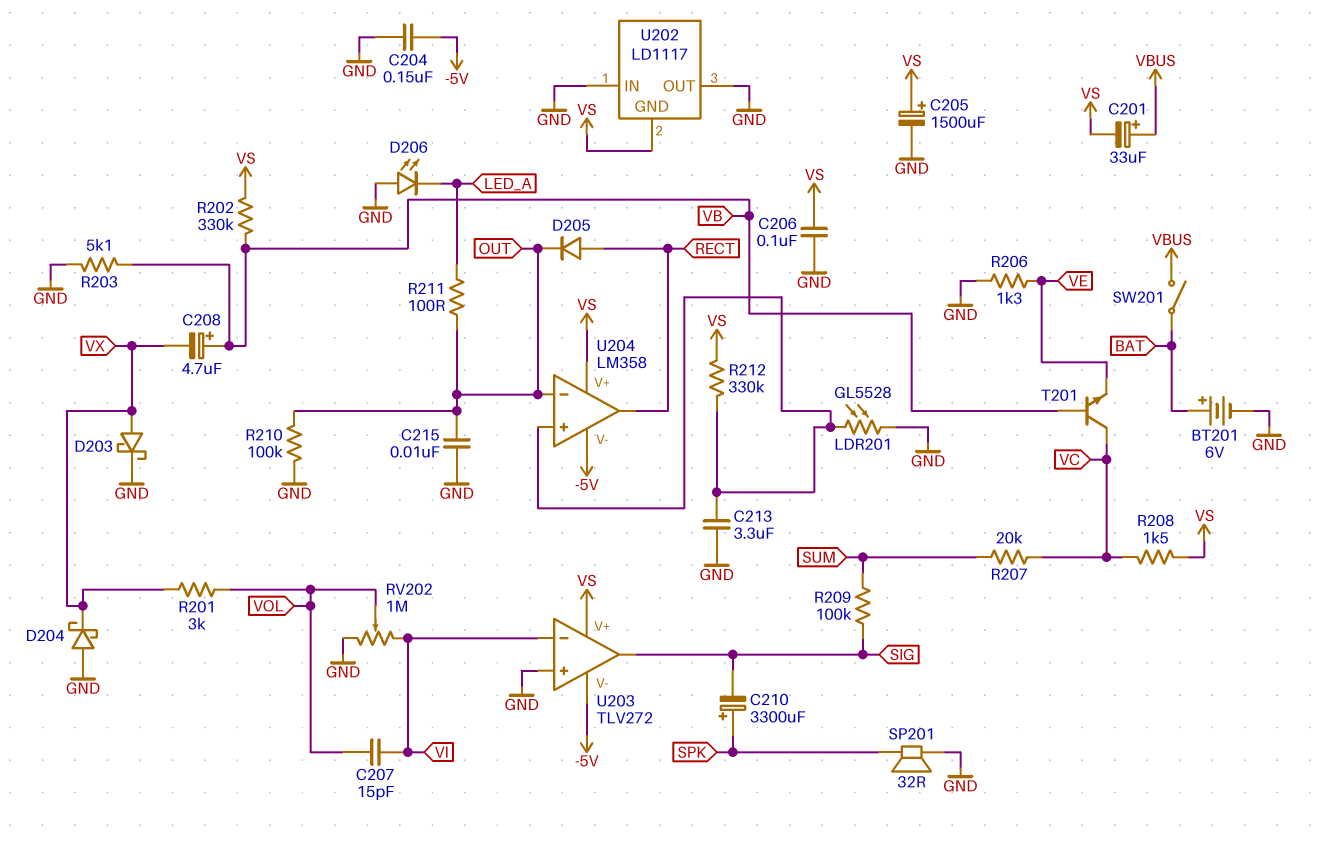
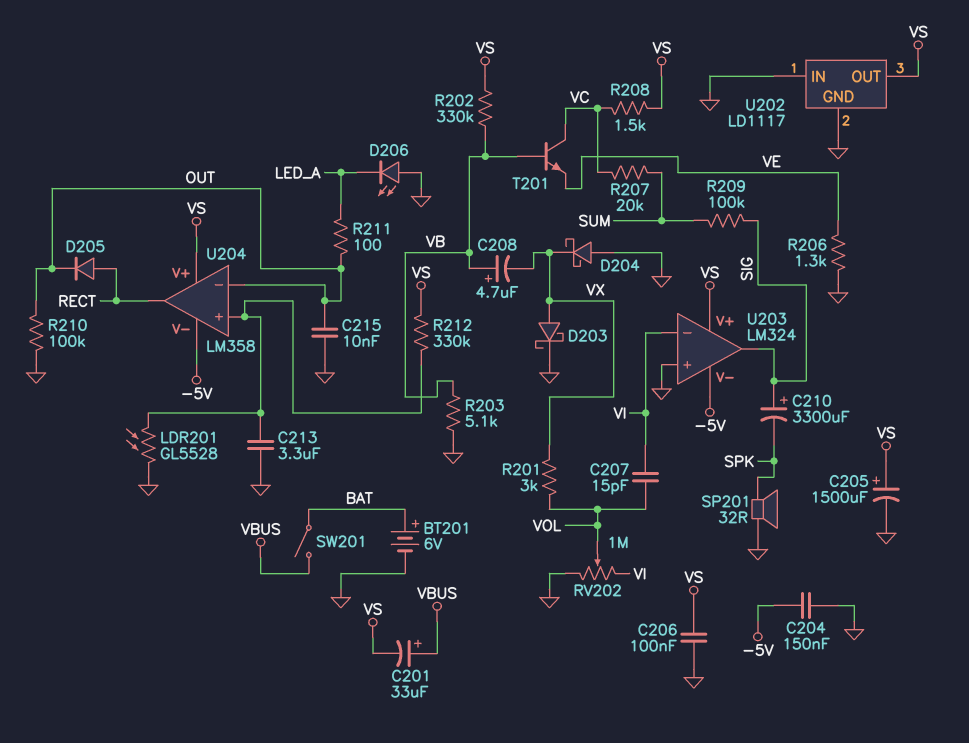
C210: 3300uF (plus SPK, minus SIG) -> 3300uF (plus SIG, minus SPK)
U202 pin GND: VS -> GND
U202 pin OUT: GND -> VS
U203: TLV272 -> LM324

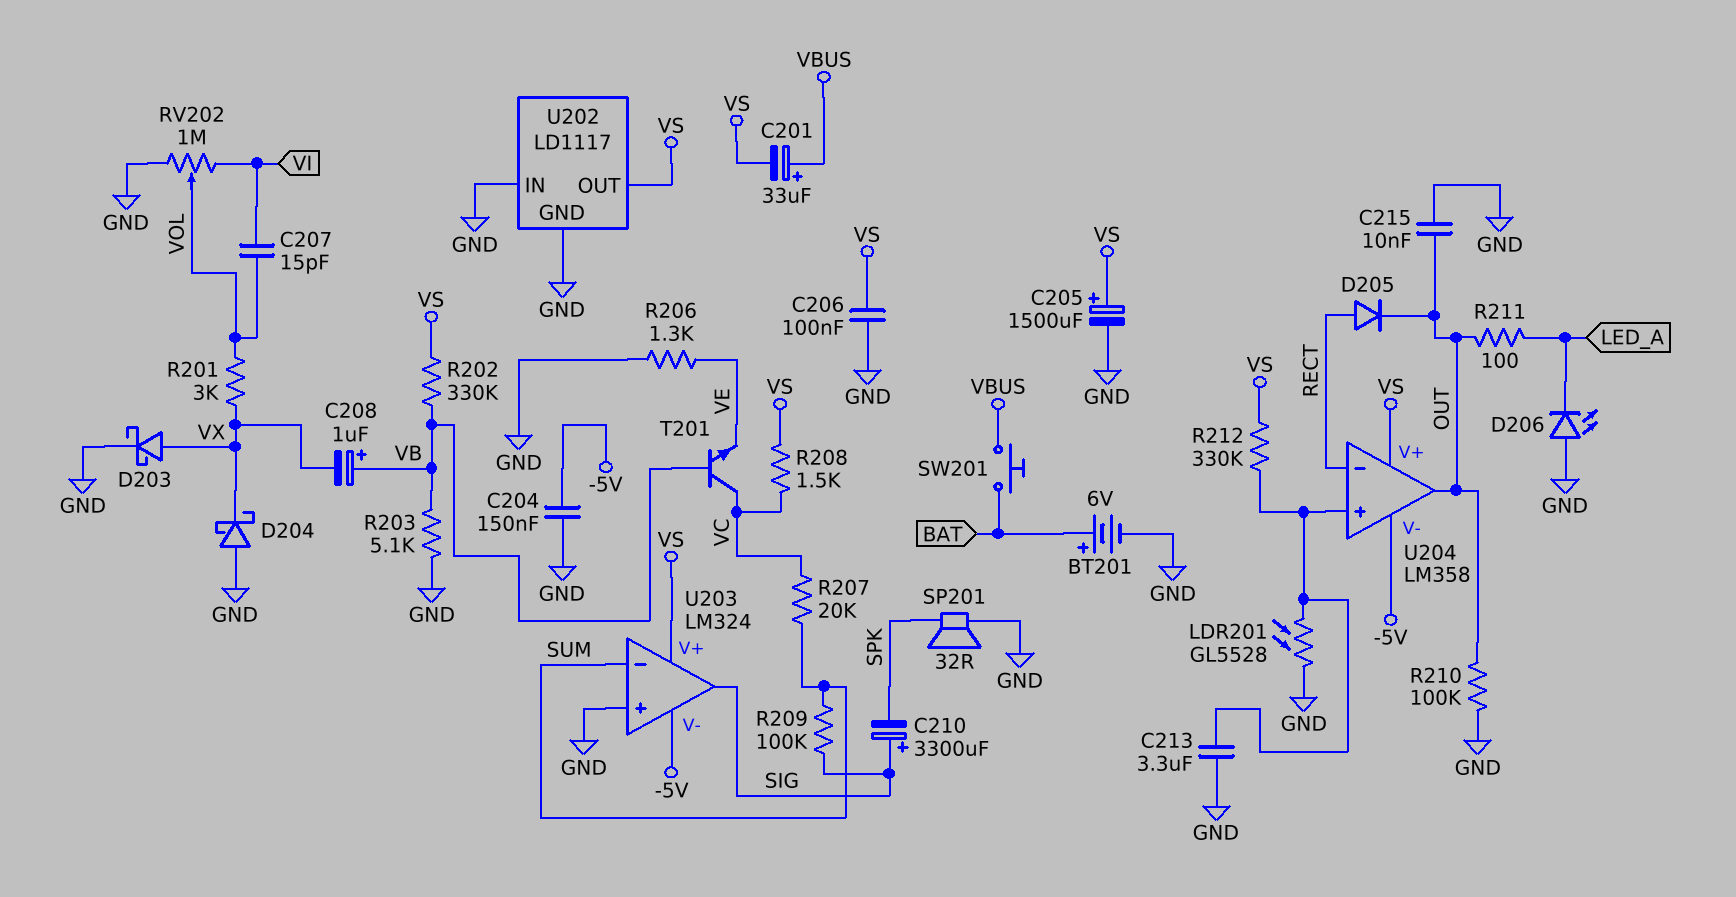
C208: 4.7uF (plus VB, minus VX) -> 1uF (plus VB, minus VX)
SW201: switch (BAT, VBUS) -> button (BAT, VBUS)
U203 pin in-: VI -> SUM
U204 pin in-: OUT -> RECT
U204 pin out: RECT -> OUT

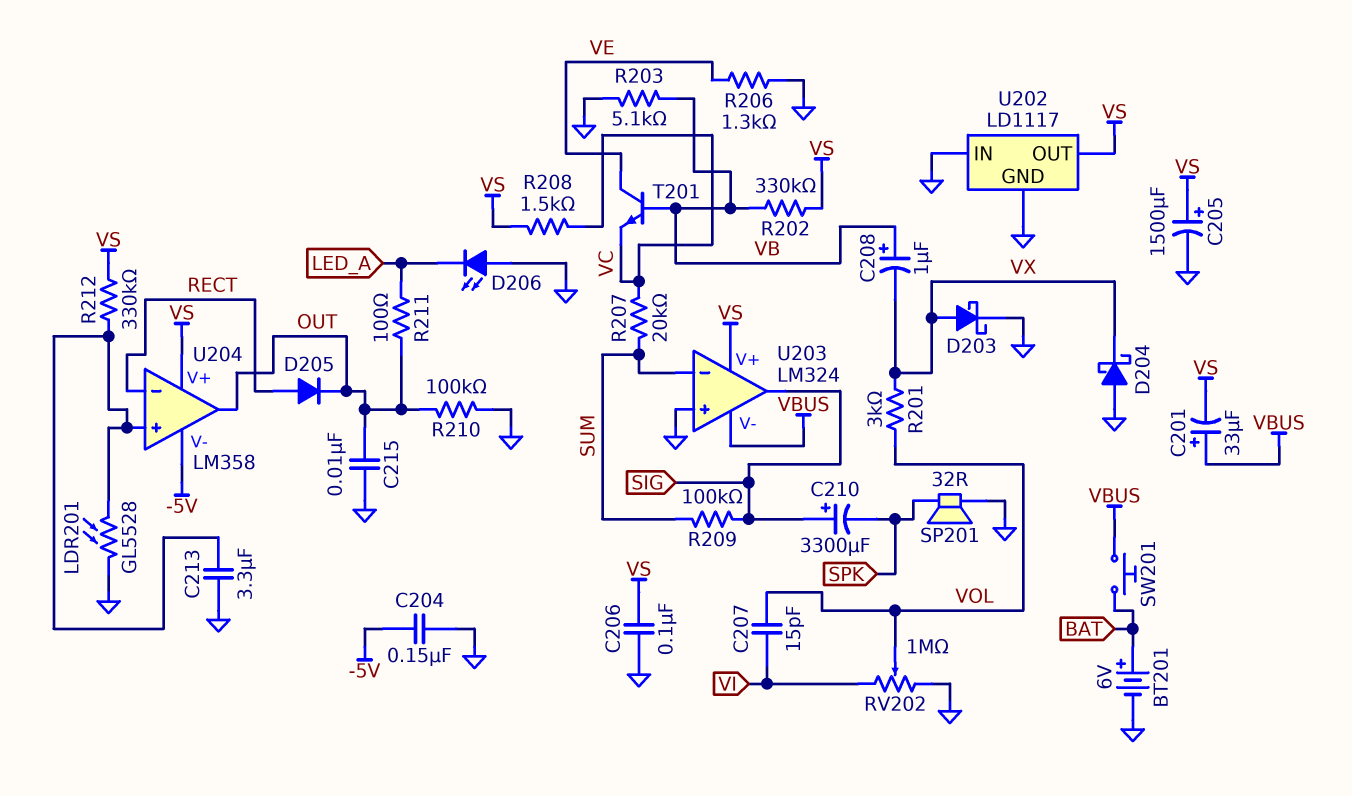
T201: NPN (B VB, C VC, E VE) -> NPN (B VB, C VE, E VC)
U203 pin V-: -5V -> VBUS

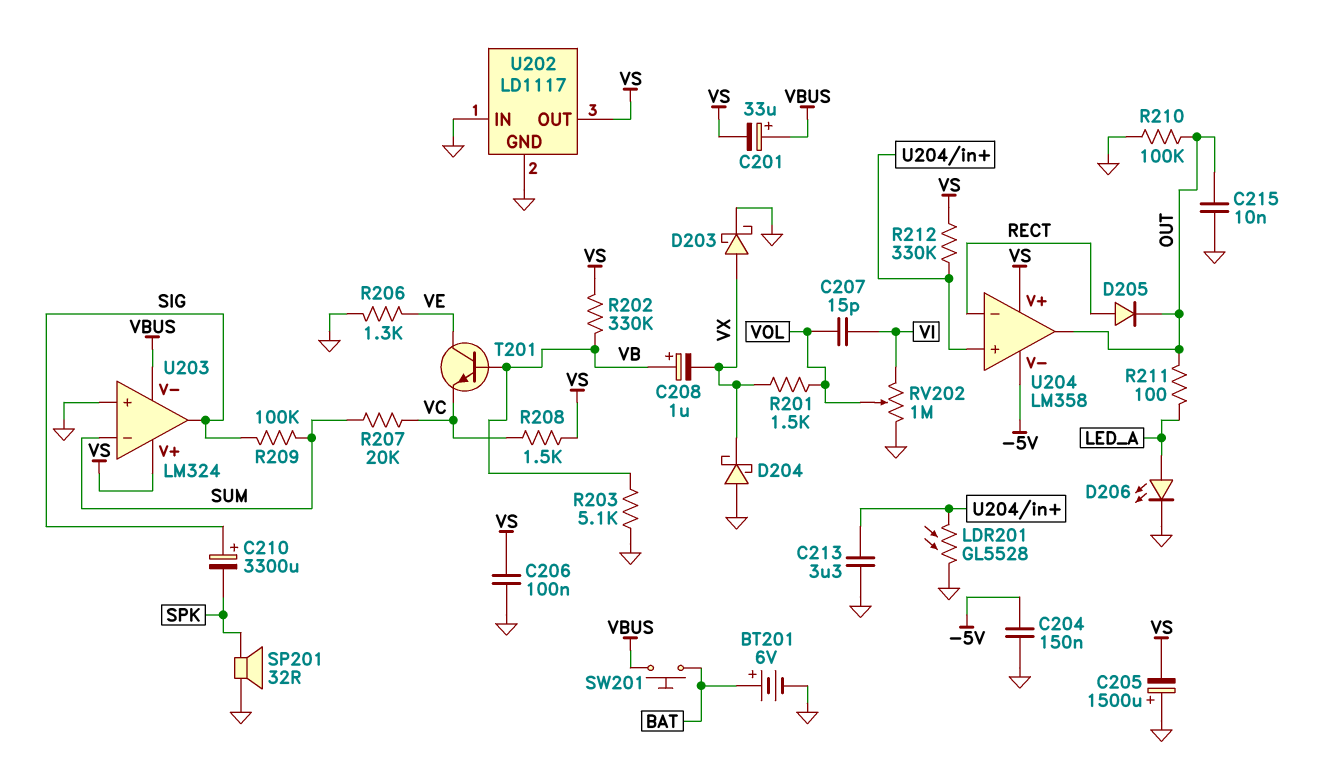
C205: 1500uF (plus VS, minus GND) -> 1500uF (plus GND, minus VS)
D206: LED (A GND, K LED_A) -> LED (A LED_A, K GND)
R201: 3k (VOL, VX) -> 1.5k (VOL, VX)

